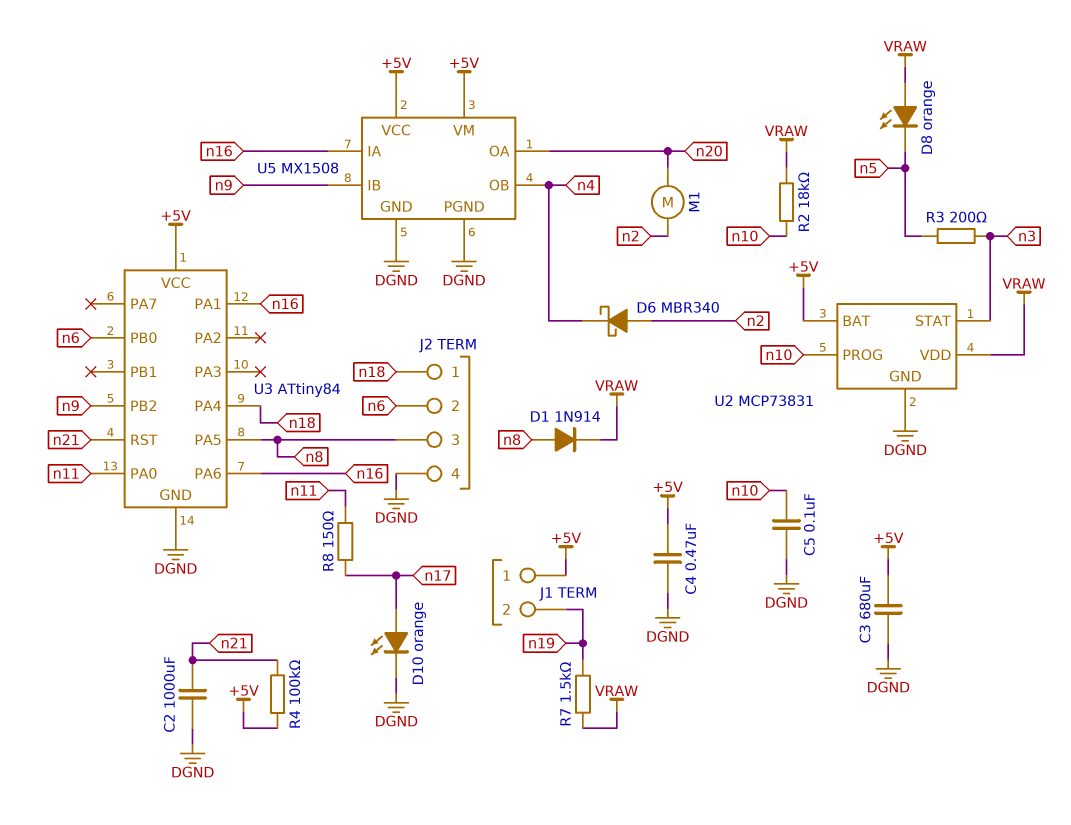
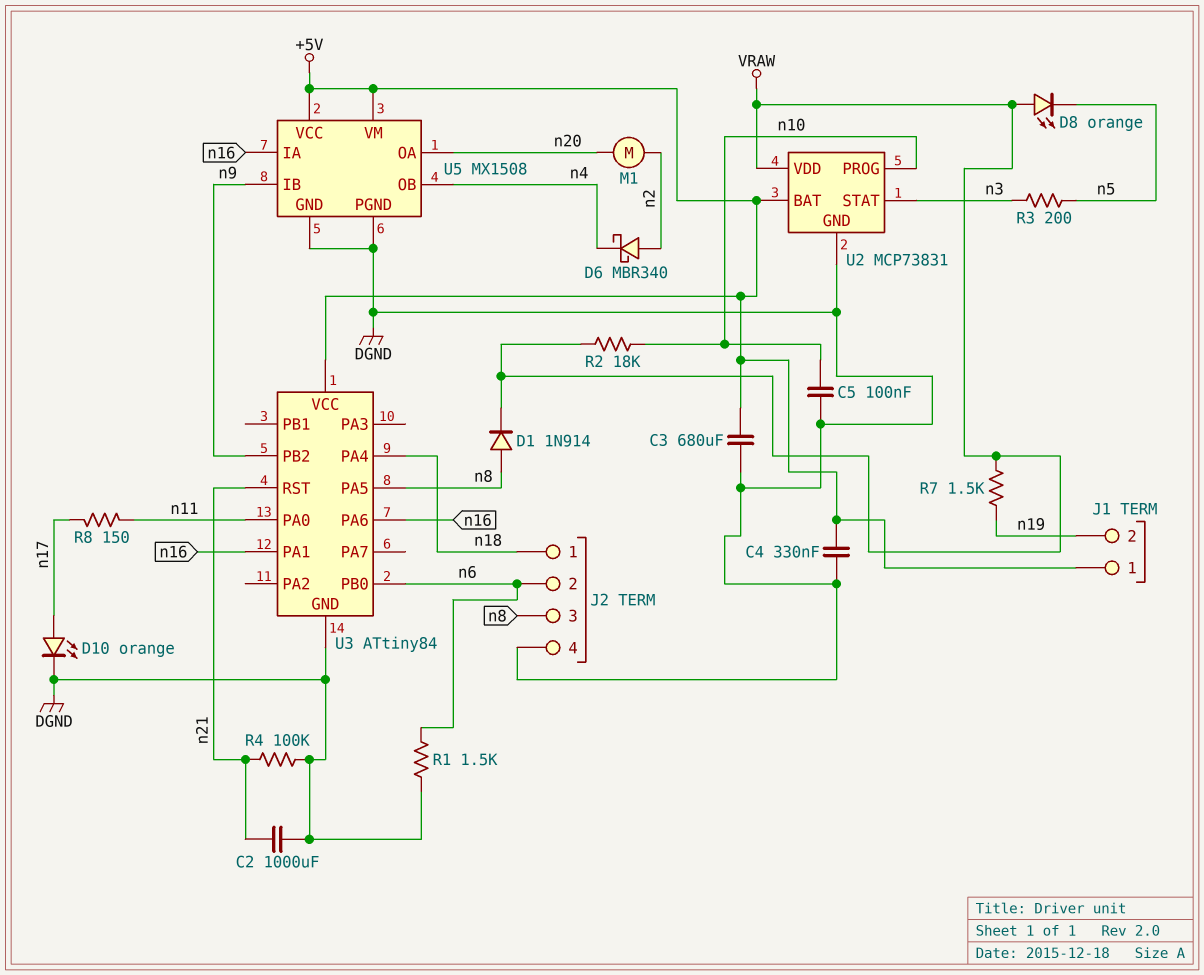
C4: 470nF (+5V, DGND) -> 330nF (+5V, DGND)
R1: none -> 1.5k (DGND, n6)
R4: 100k (+5V, n21) -> 100k (DGND, n21)

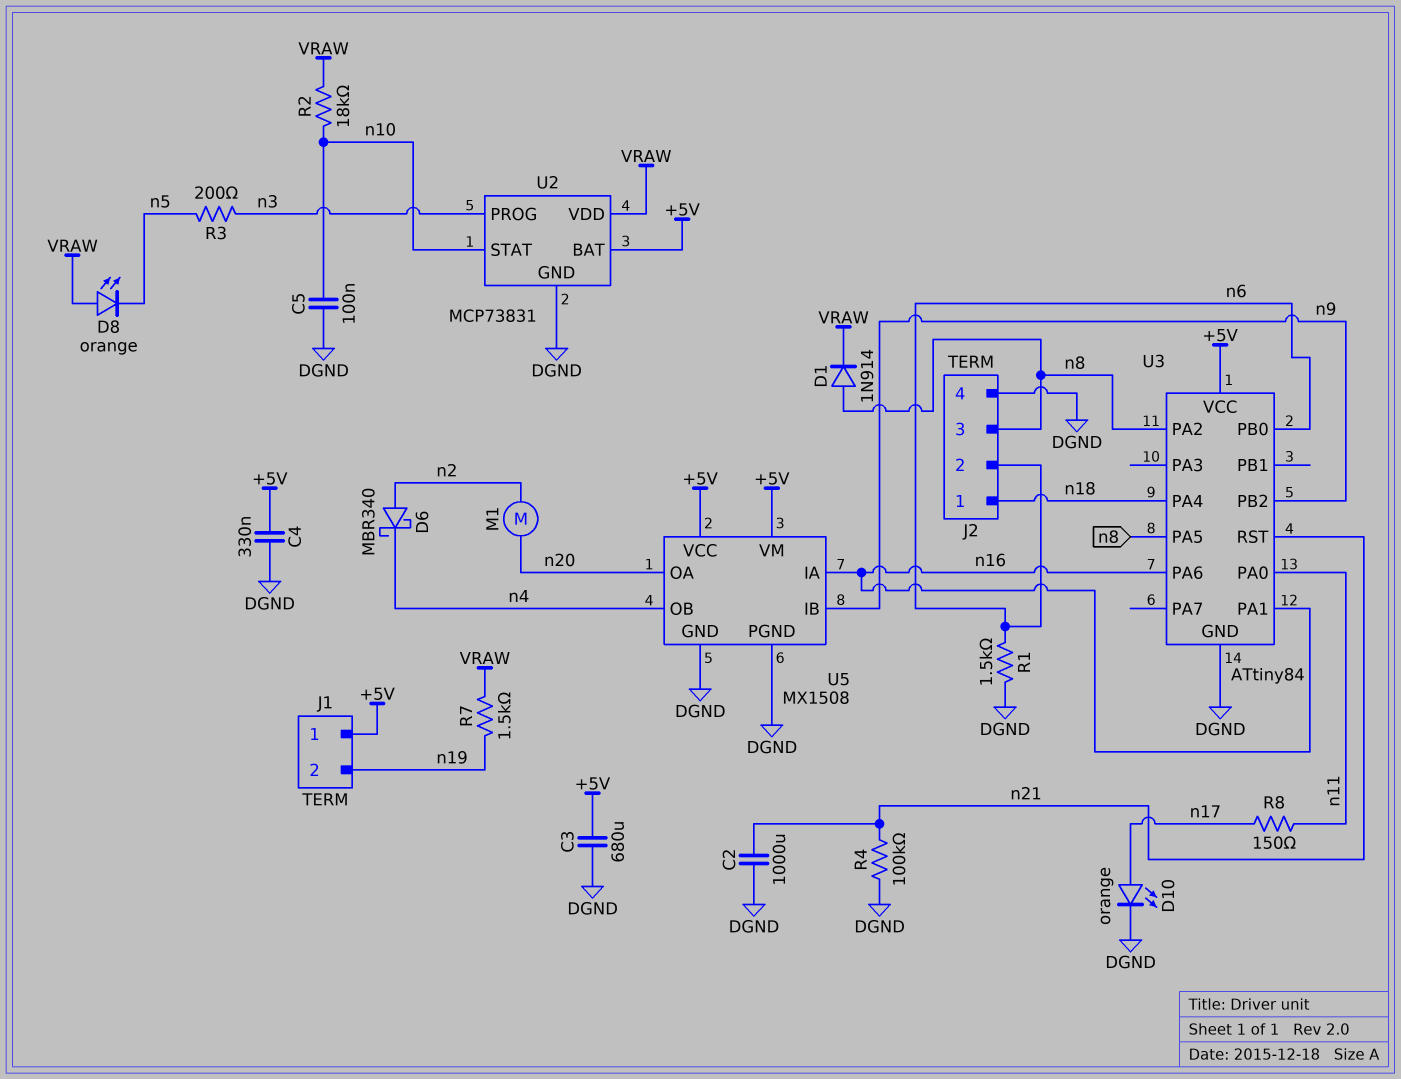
U2 pin PROG: n10 -> n3
U2 pin STAT: n3 -> n10
U3 pin PA2: none -> n8

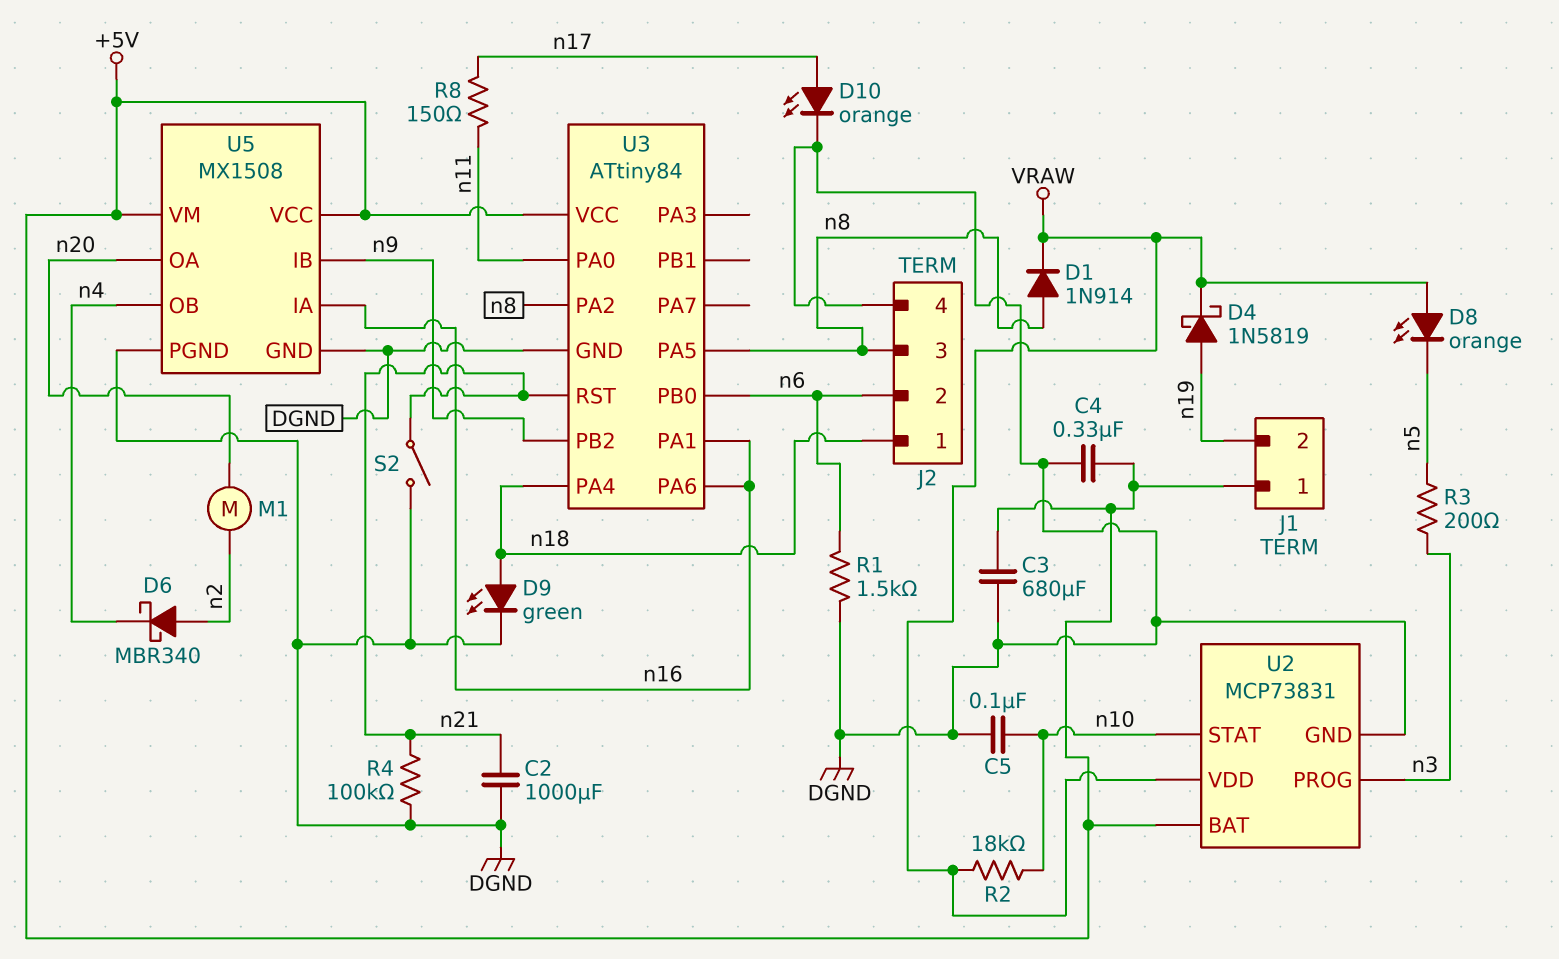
D4: none -> schottky 1N5819 (A n19, K VRAW)
D9: none -> LED green (A n18, K DGND)
R7: 1.5k (VRAW, n19) -> none
S2: none -> switch (DGND, n21)

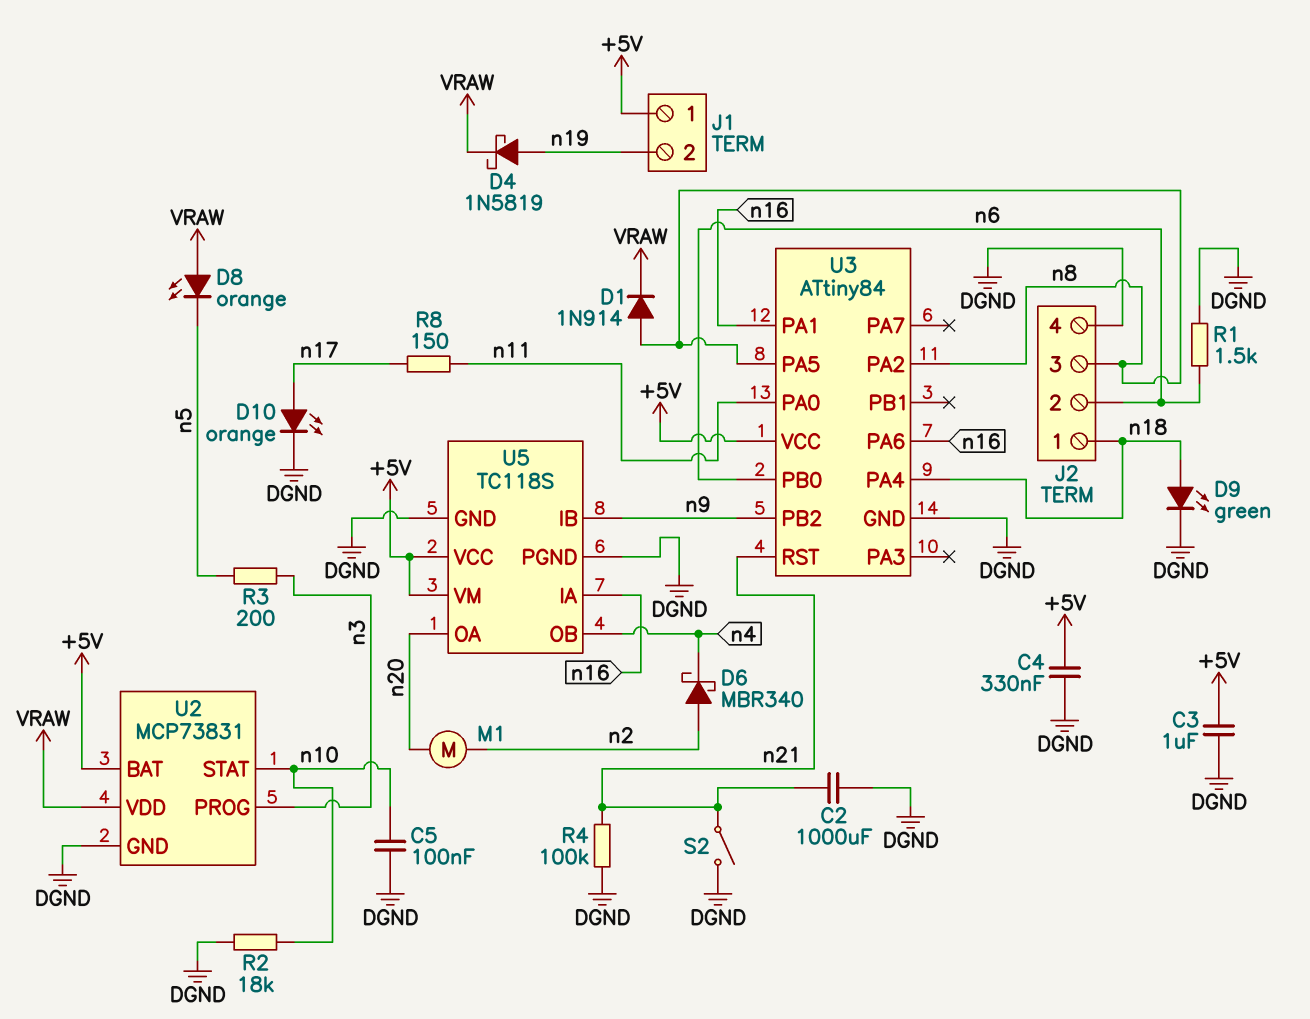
C3: 680uF (+5V, DGND) -> 1uF (+5V, DGND)
R2: 18k (VRAW, n10) -> 18k (DGND, n10)
U5: MX1508 -> TC118S

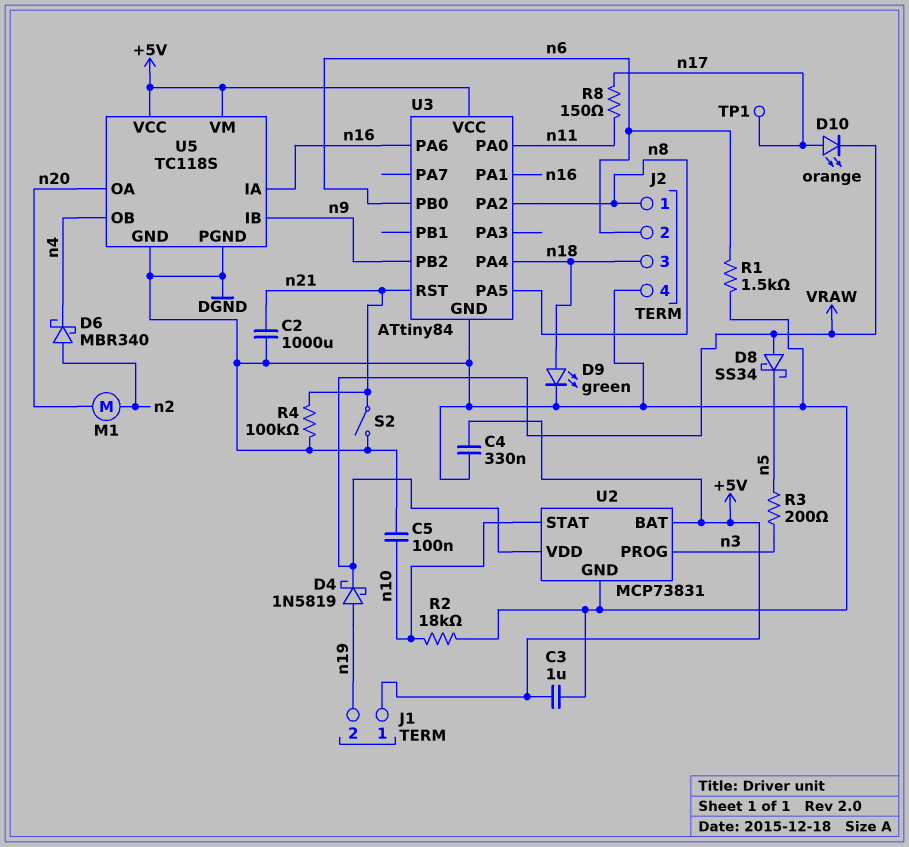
D1: diode 1N914 (A n8, K VRAW) -> none
D8: LED orange (A VRAW, K n5) -> schottky SS34 (A VRAW, K n5)
D10: LED orange (A n17, K DGND) -> LED orange (A n17, K VRAW)
J2 pin 1: n18 -> n8
J2 pin 3: n8 -> n18
TP1: none -> test point (n17)

